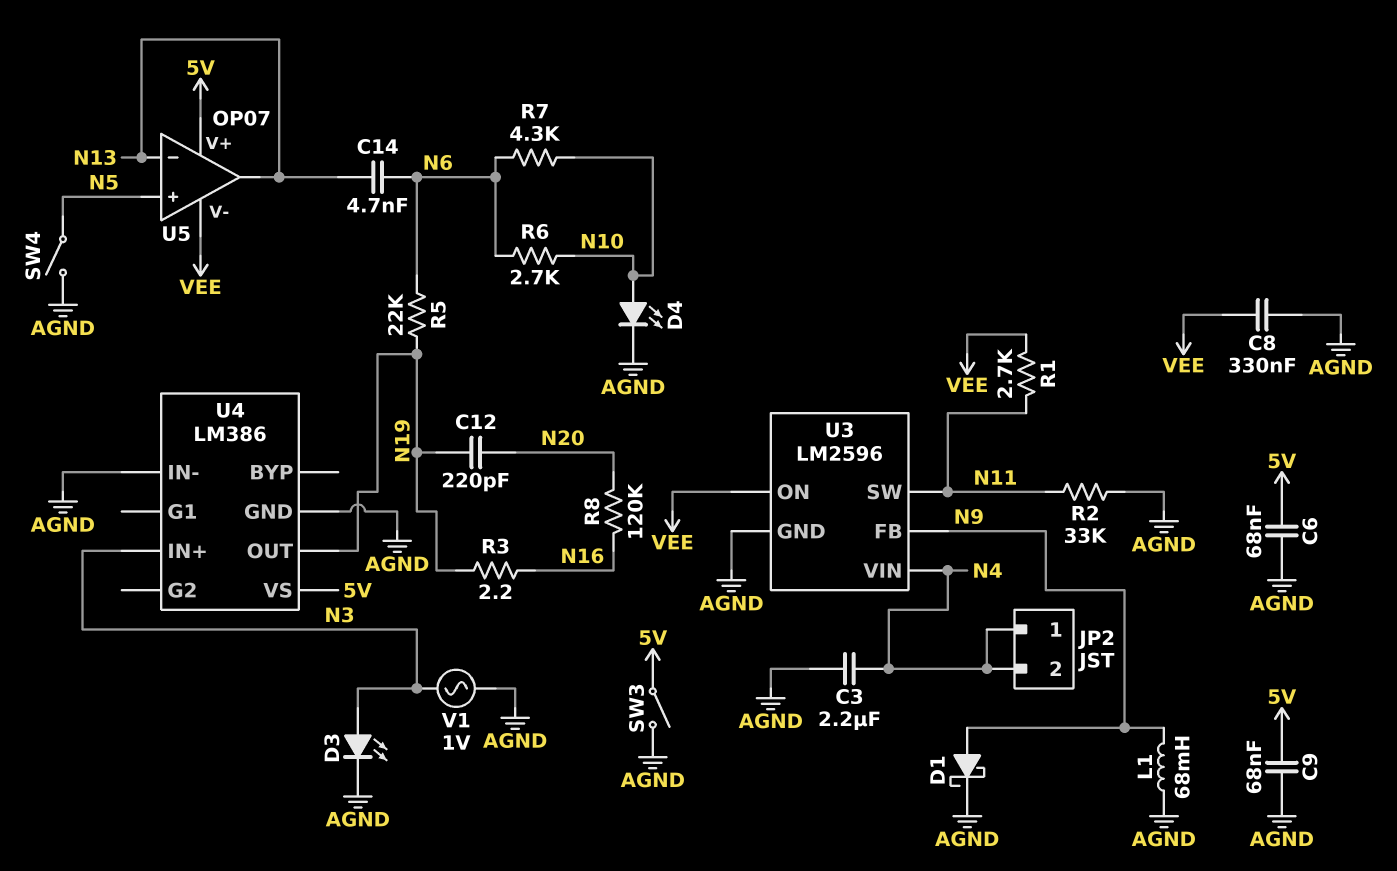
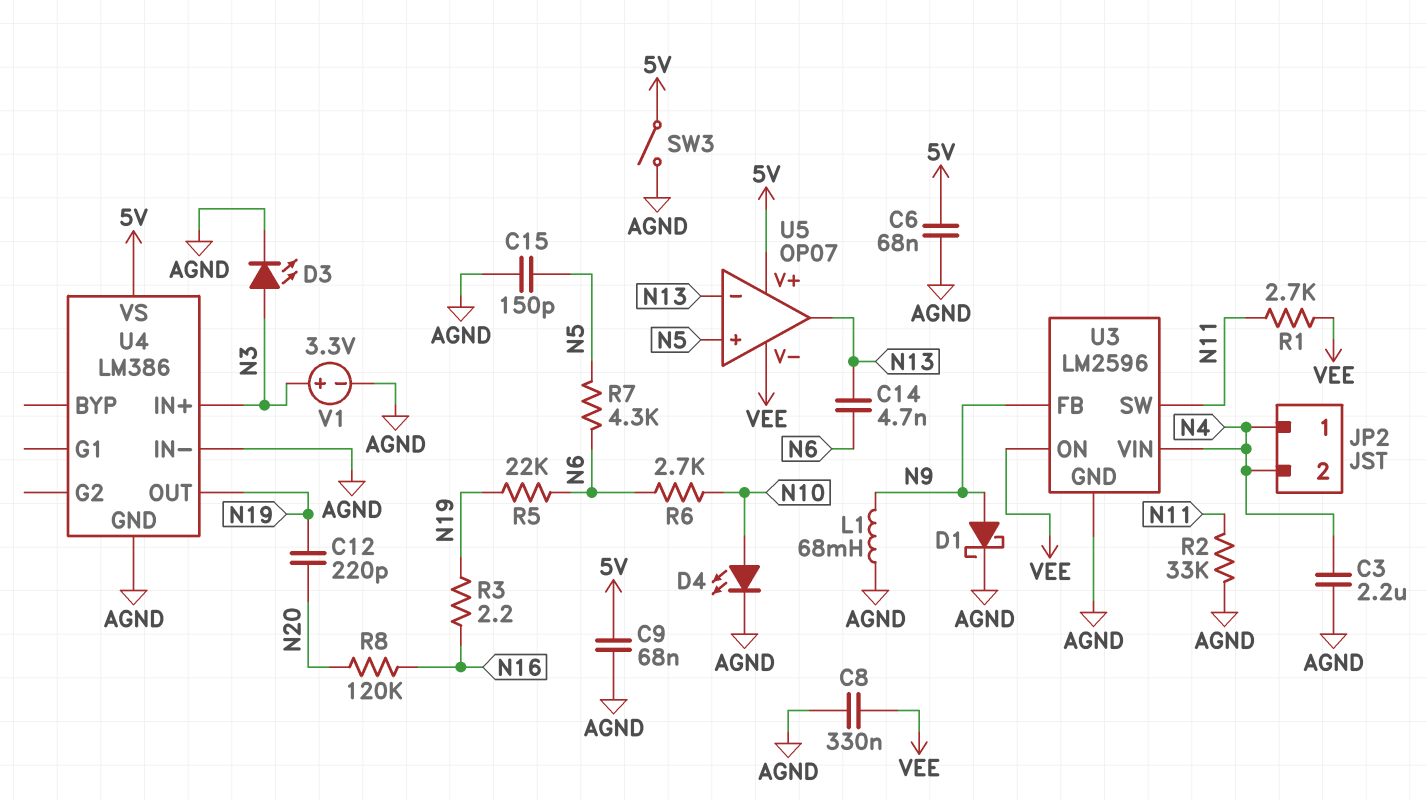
C15: none -> 150pF (AGND, N5)
R7: 4.3k (N6, N10) -> 4.3k (N5, N6)
SW4: switch (AGND, N5) -> none
V1: AC 1V (AGND, N3) -> 3.3V (plus N3, minus AGND)

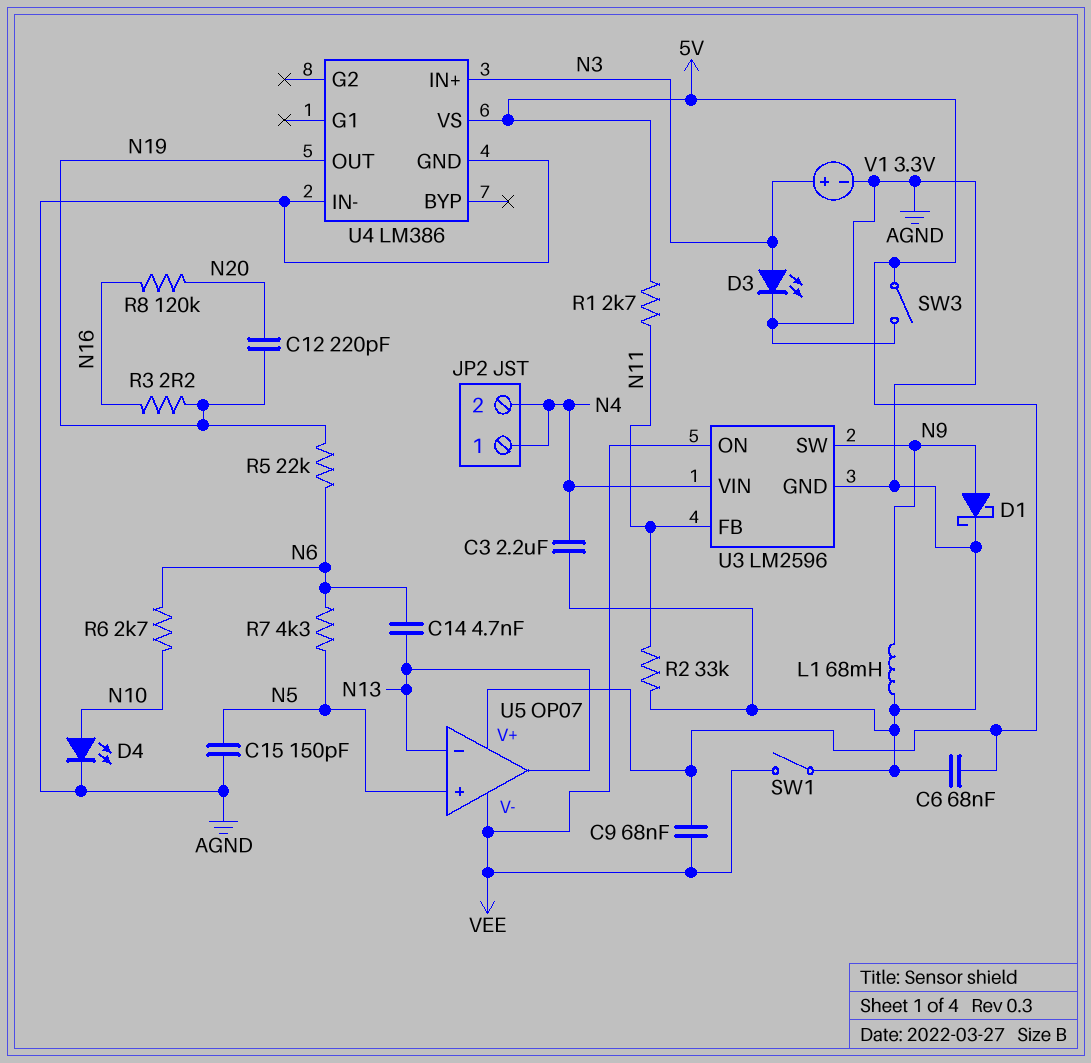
C8: 330nF (AGND, VEE) -> none
C9: 68nF (5V, AGND) -> 68nF (5V, VEE)
R1: 2.7k (N11, VEE) -> 2.7k (5V, N11)
SW1: none -> switch (AGND, VEE)
U3 pin FB: N9 -> N11
U3 pin SW: N11 -> N9

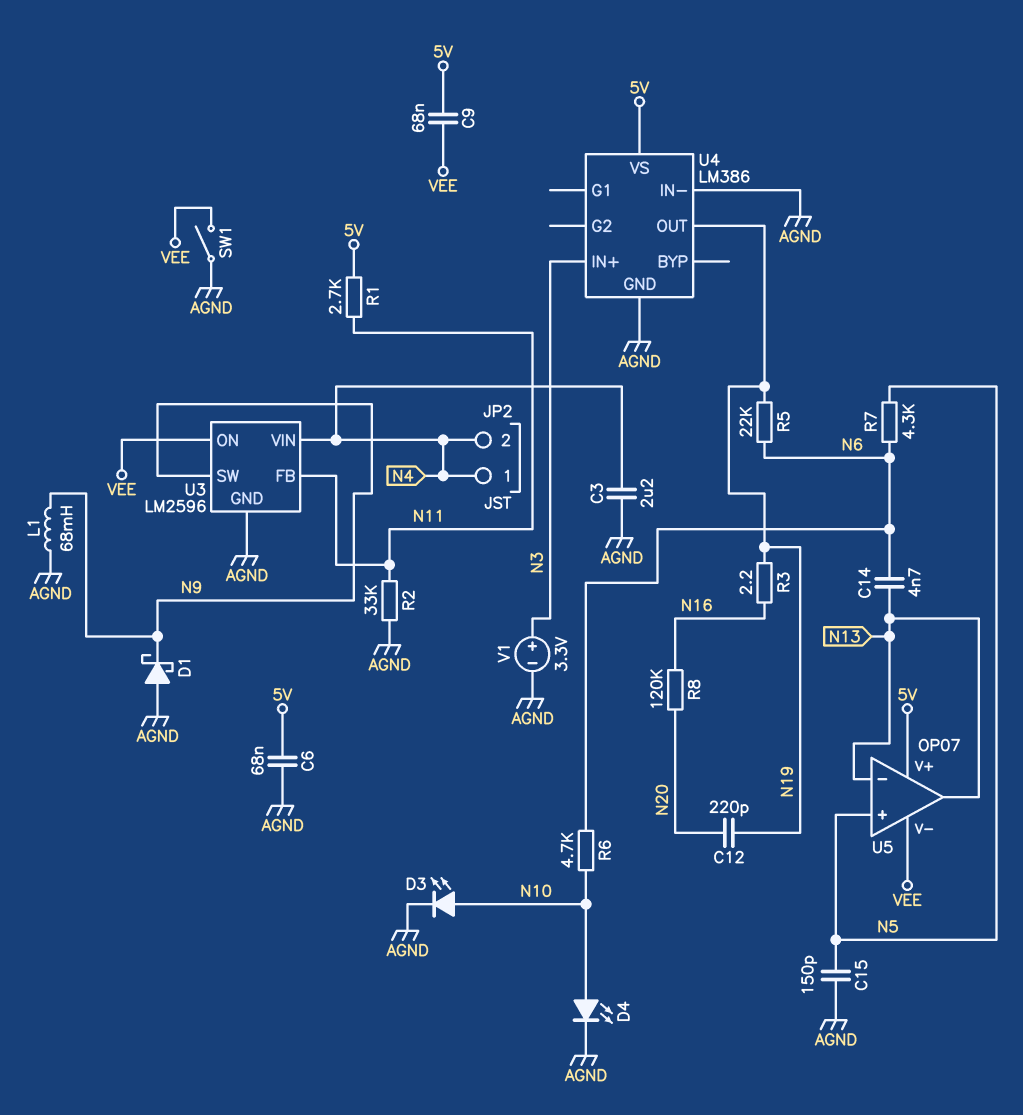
D1: schottky (A N9, K AGND) -> schottky (A AGND, K N9)
D3: LED (A N3, K AGND) -> LED (A N10, K AGND)
R6: 2.7k (N6, N10) -> 4.7k (N6, N10)
SW3: switch (5V, AGND) -> none

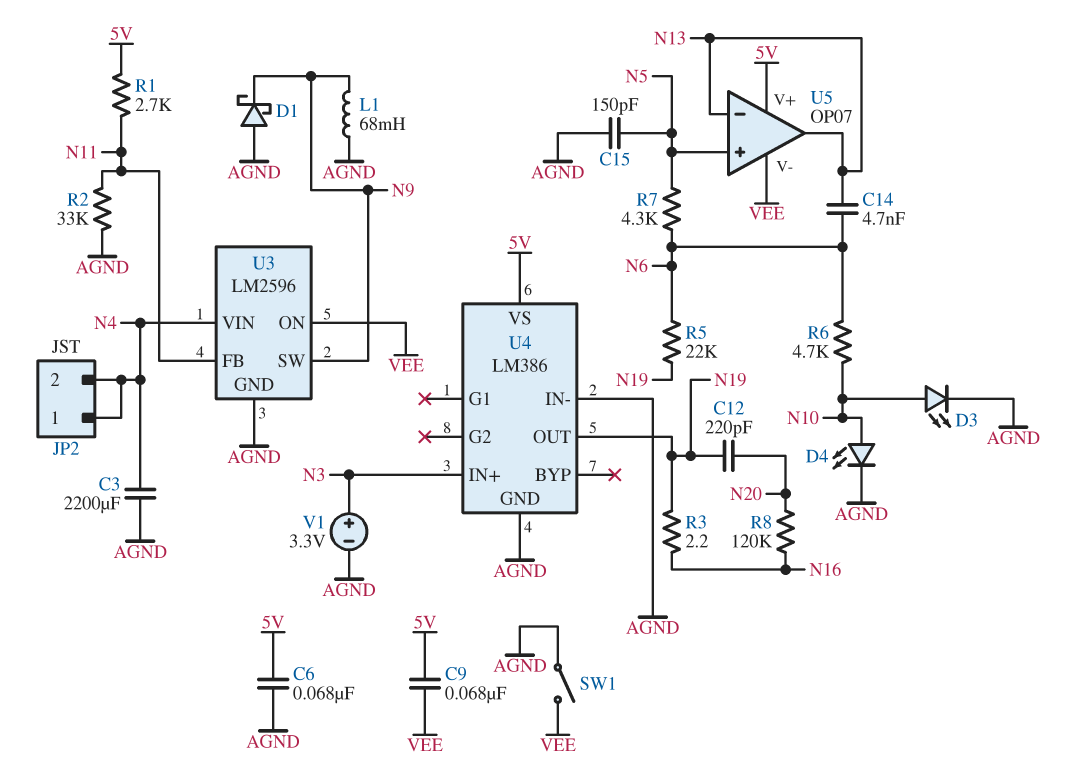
C3: 2.2uF (AGND, N4) -> 2200uF (AGND, N4)

